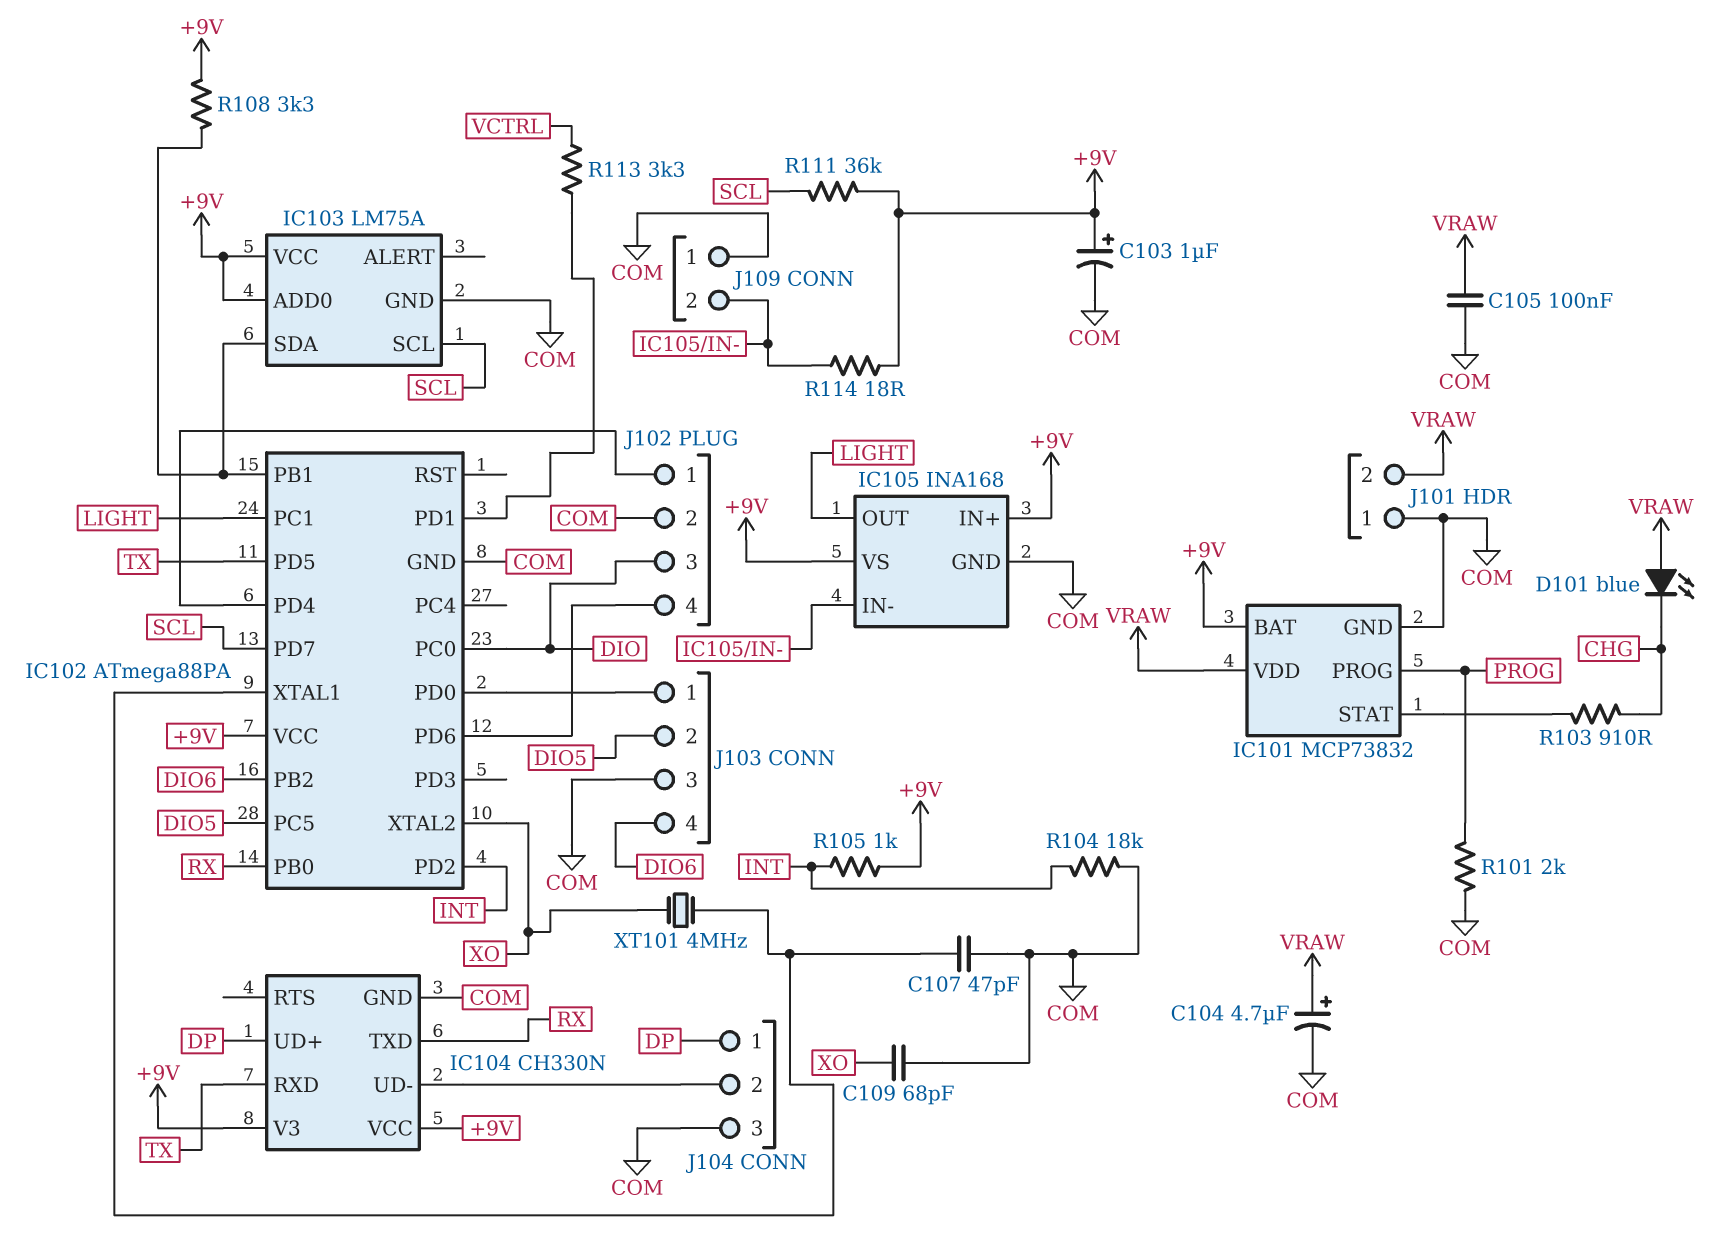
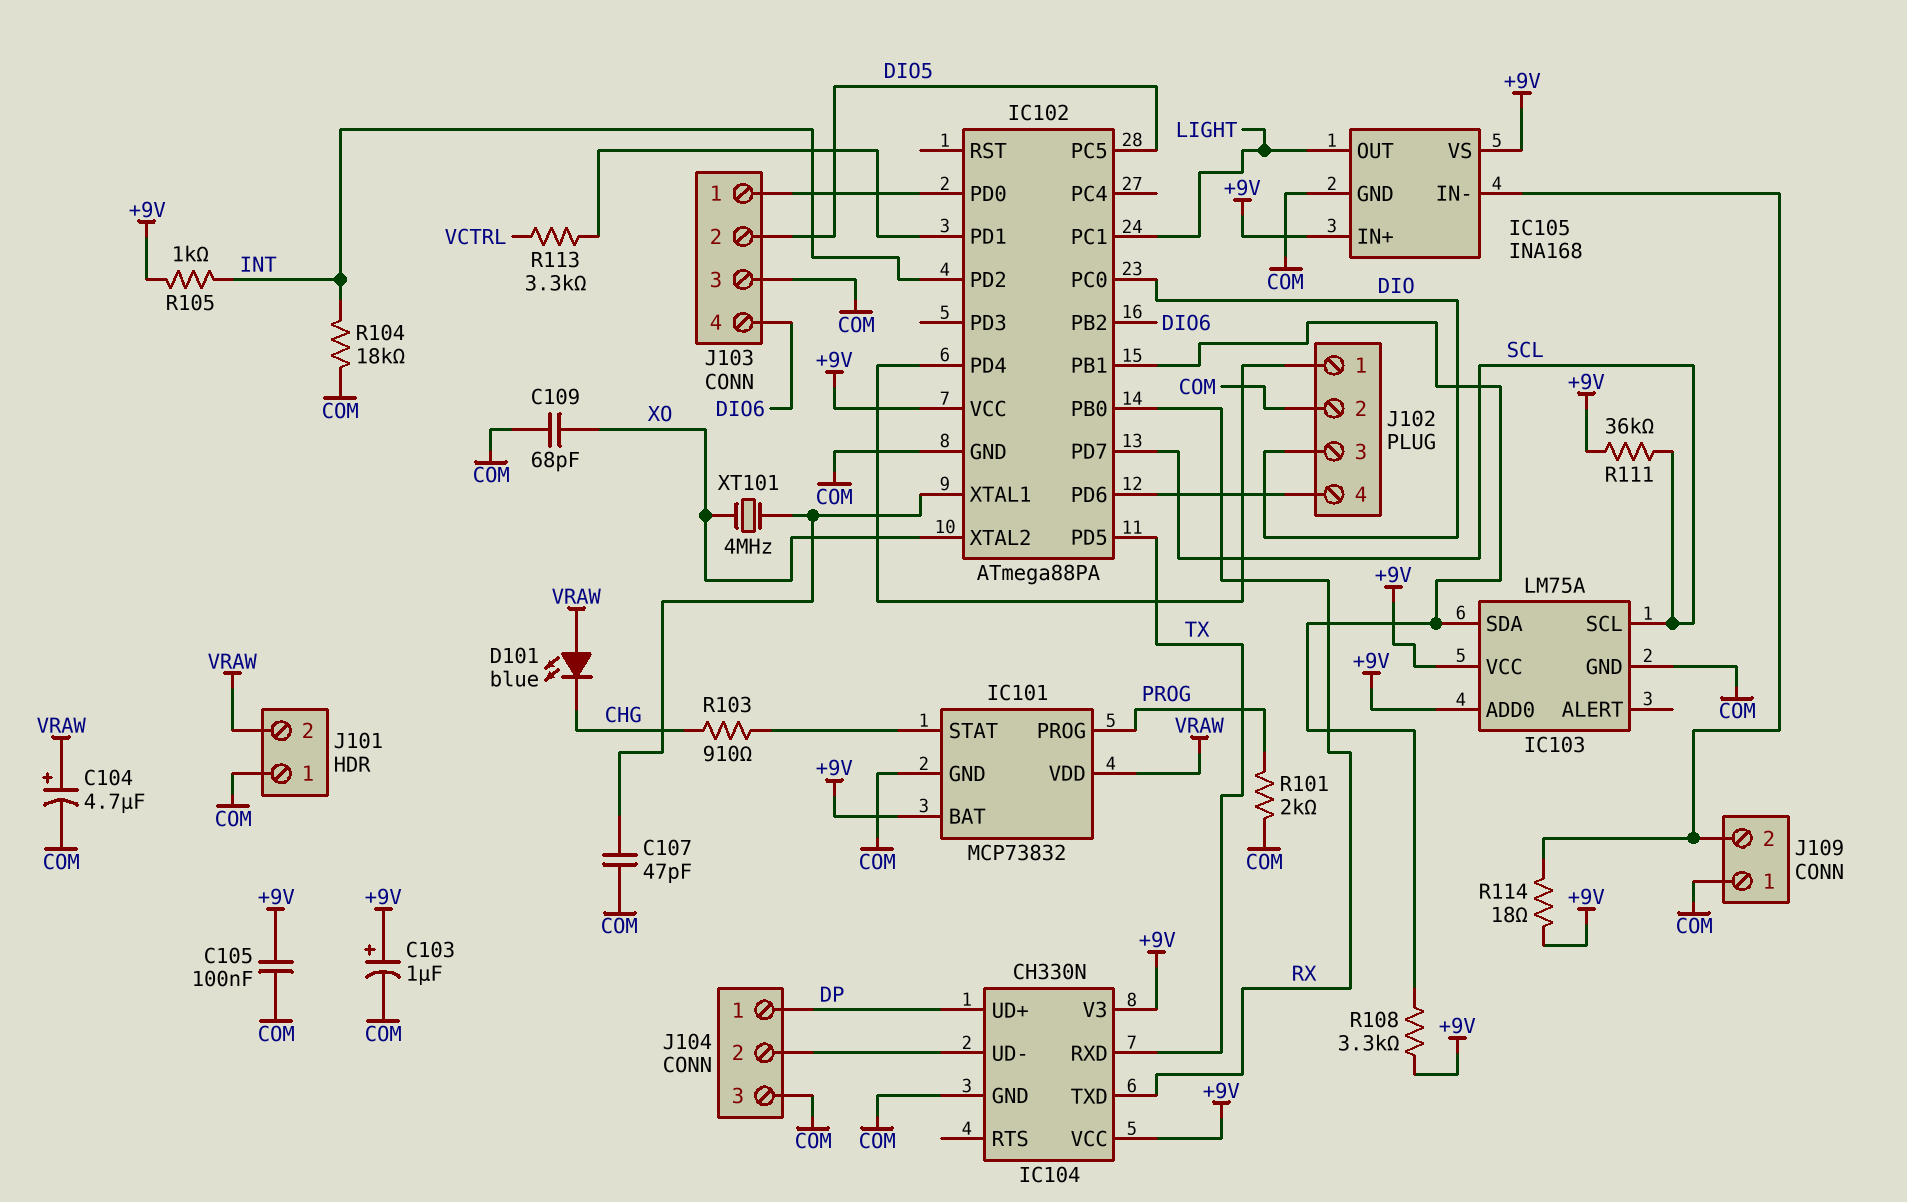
C105: 100nF (COM, VRAW) -> 100nF (+9V, COM)

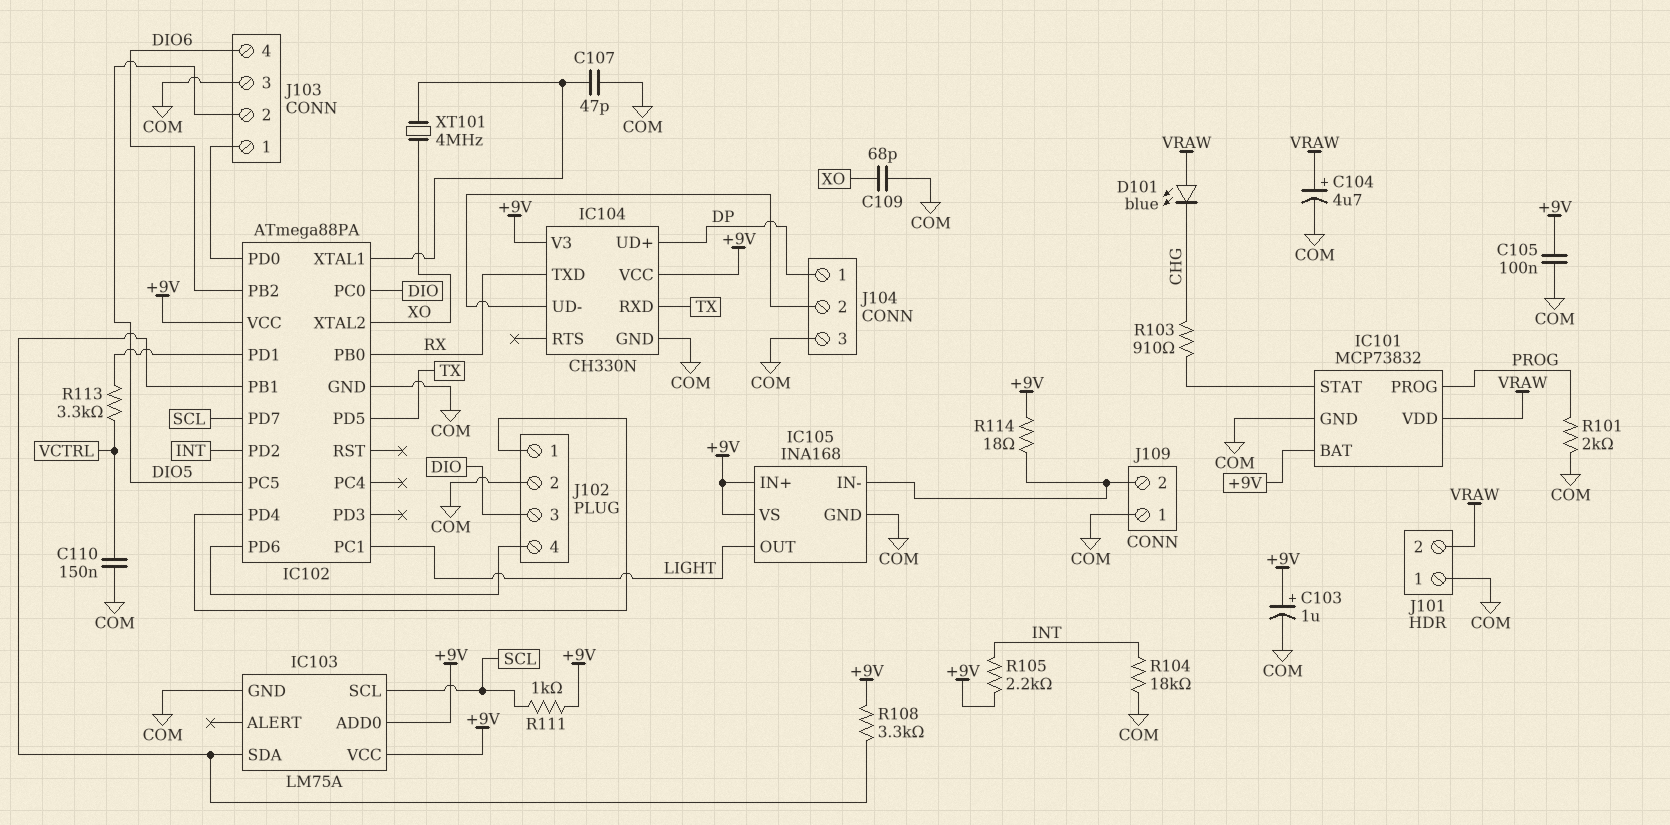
C110: none -> 150nF (COM, VCTRL)
R105: 1k (+9V, INT) -> 2.2k (+9V, INT)
R111: 36k (+9V, SCL) -> 1k (+9V, SCL)

